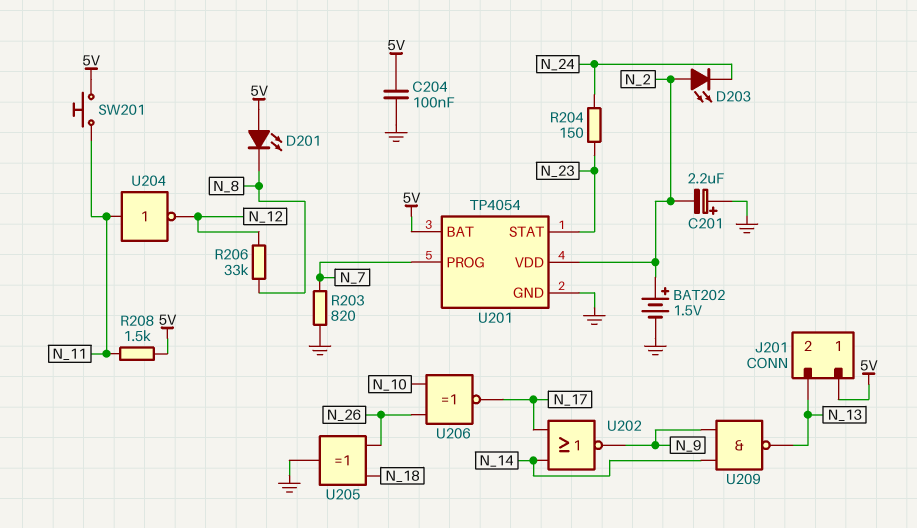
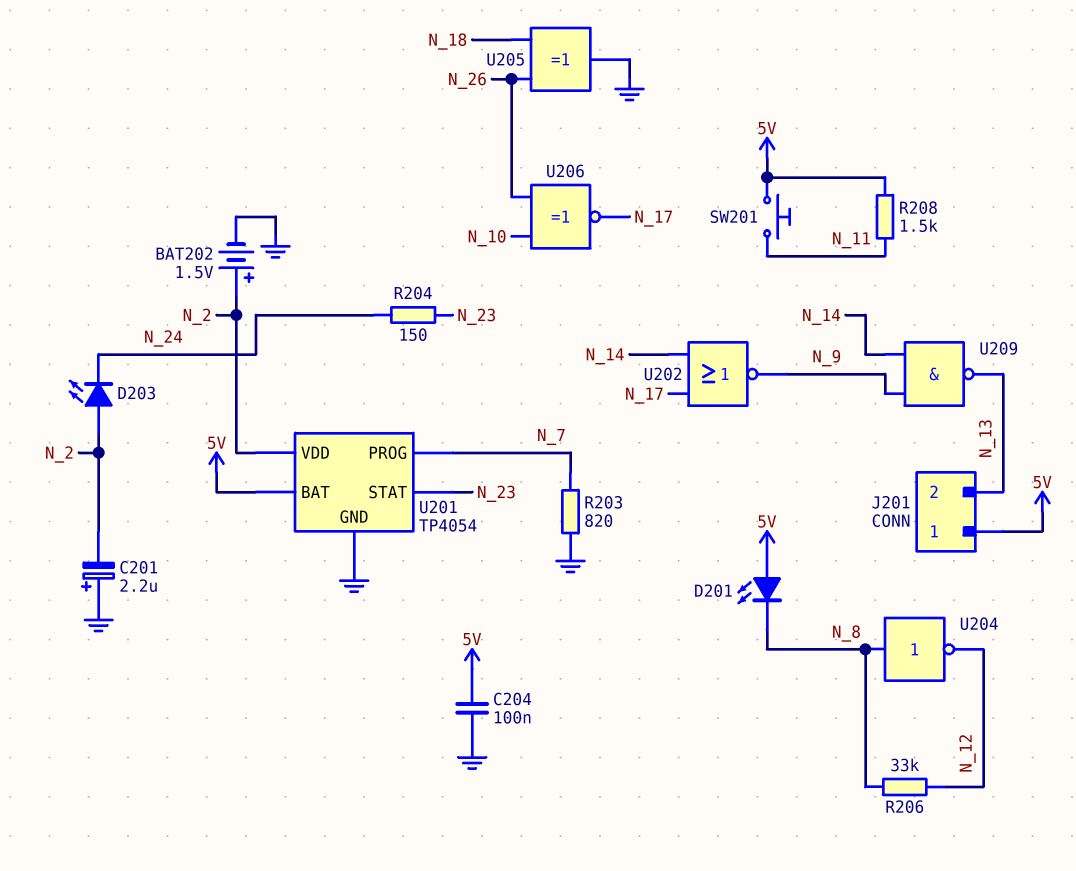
U204: NOT (in N_11, out N_12) -> NOT (in N_8, out N_12)

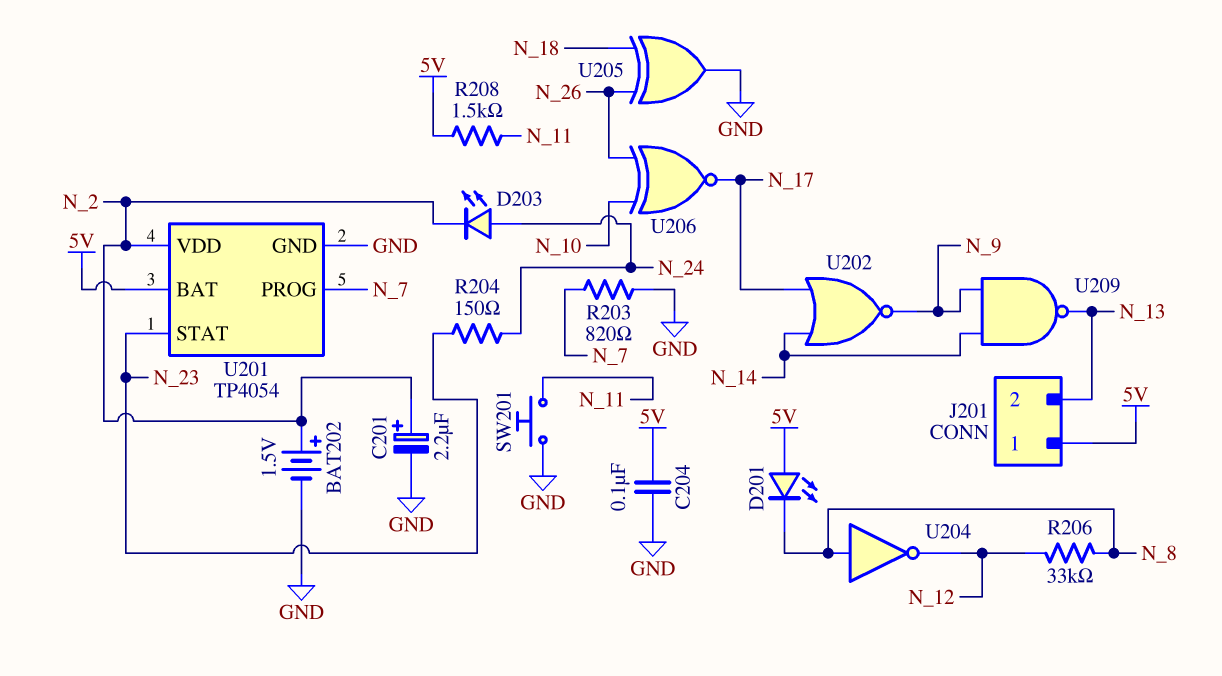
C201: 2.2uF (plus GND, minus N_2) -> 2.2uF (plus N_2, minus GND)
D203: LED (A N_2, K N_24) -> LED (A N_24, K N_2)
SW201: button (5V, N_11) -> button (GND, N_11)

